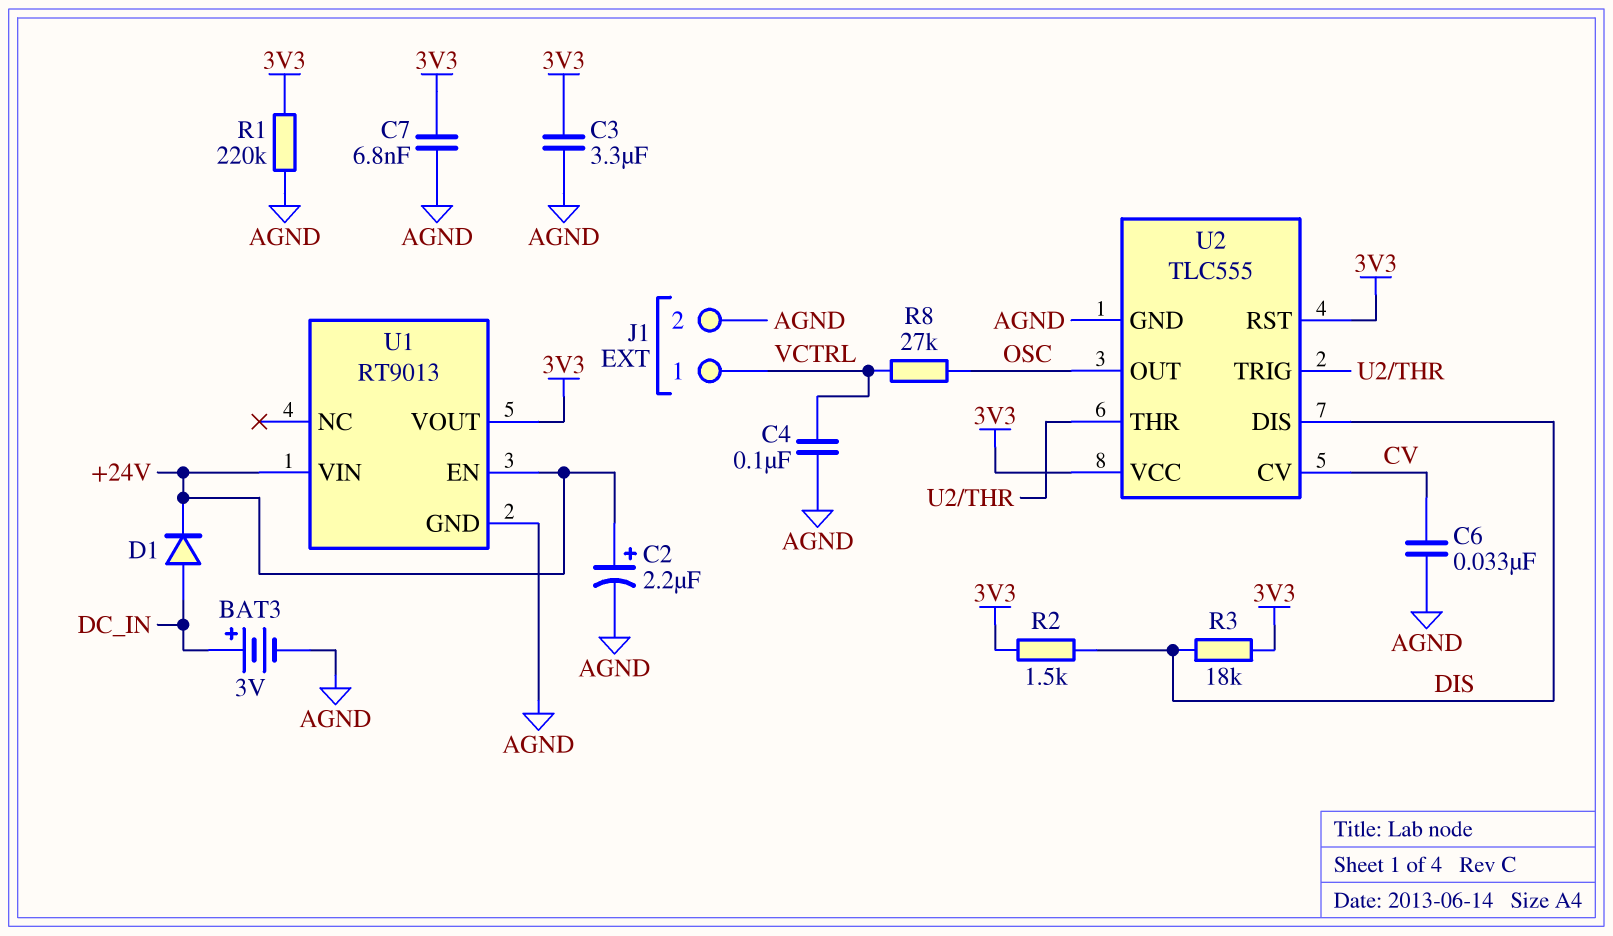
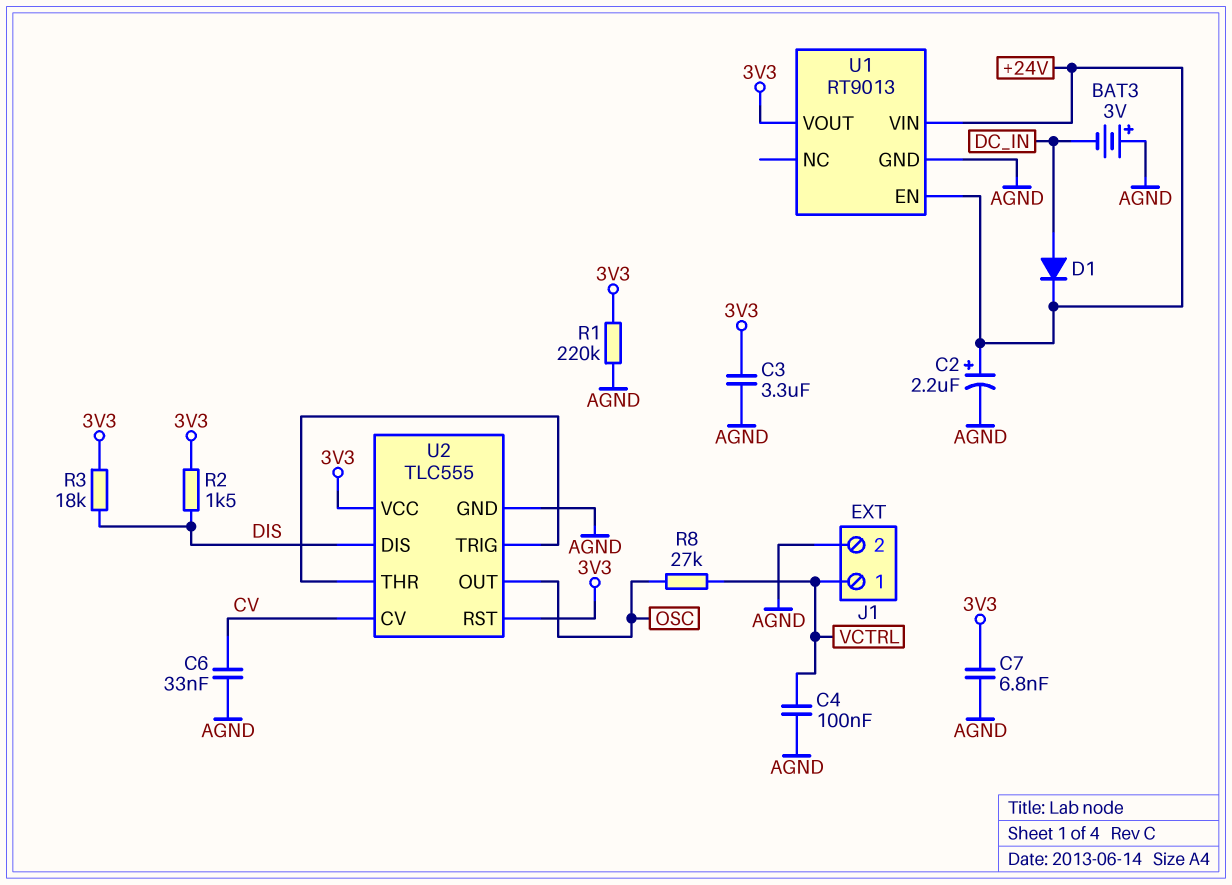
BAT3: 3V (plus DC_IN, minus AGND) -> 3V (plus AGND, minus DC_IN)

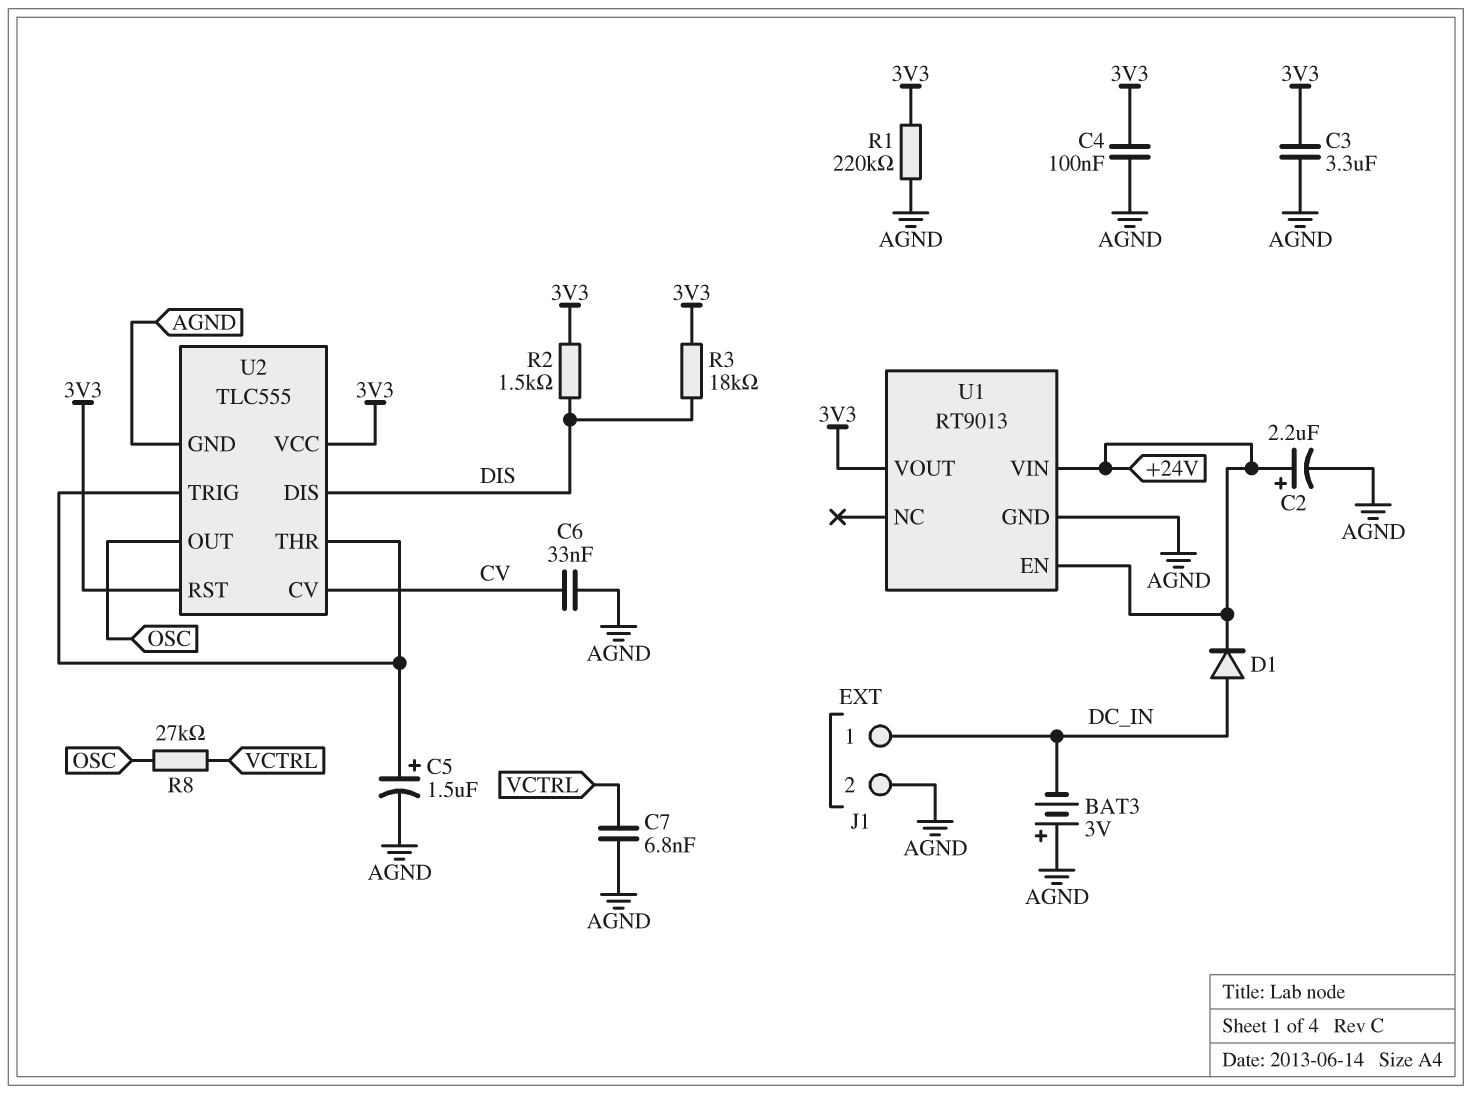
C4: 100nF (AGND, VCTRL) -> 100nF (3V3, AGND)
C5: none -> 1.5uF (plus U2/THR, minus AGND)
C7: 6.8nF (3V3, AGND) -> 6.8nF (AGND, VCTRL)
J1 pin 1: VCTRL -> DC_IN

